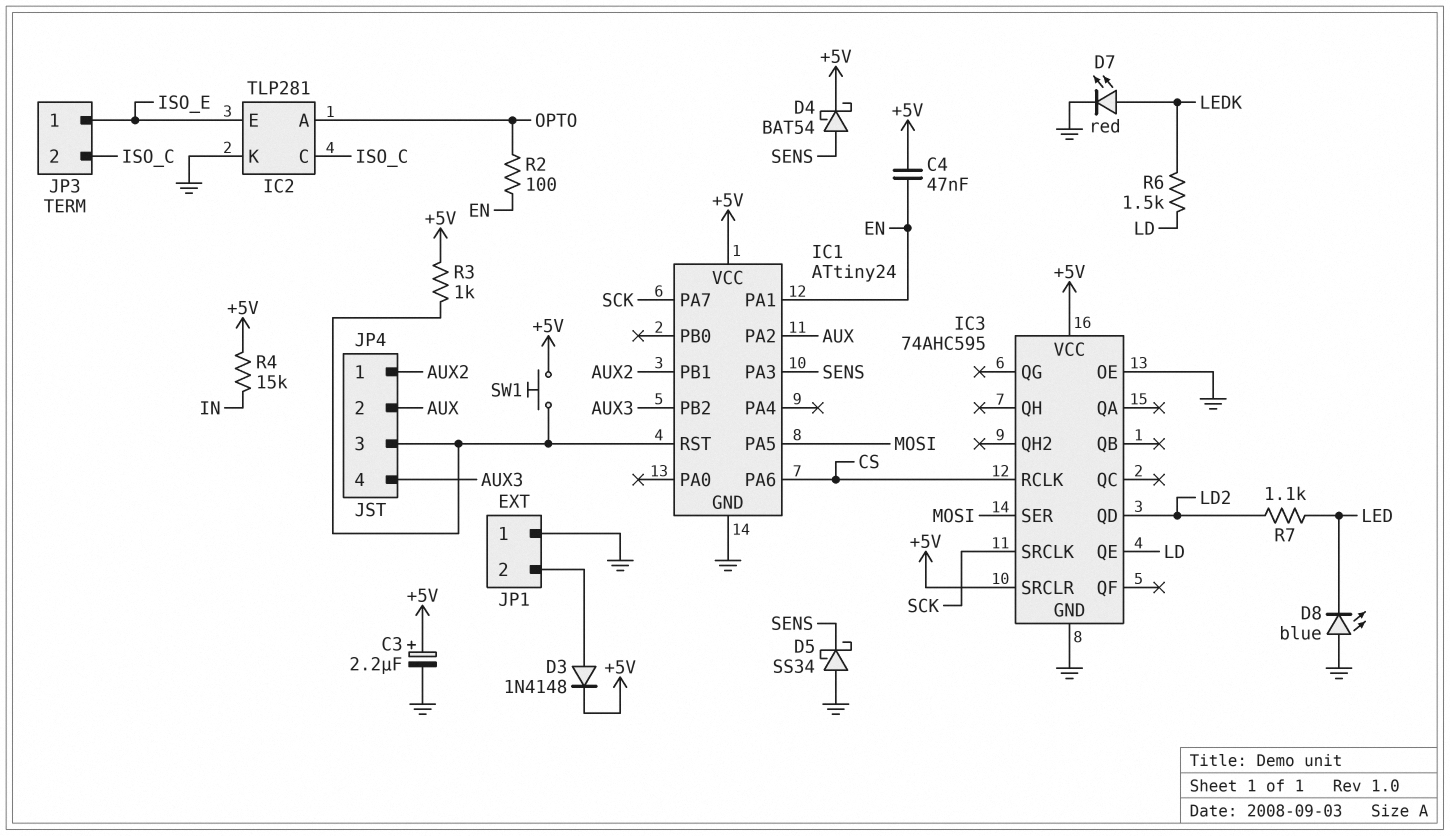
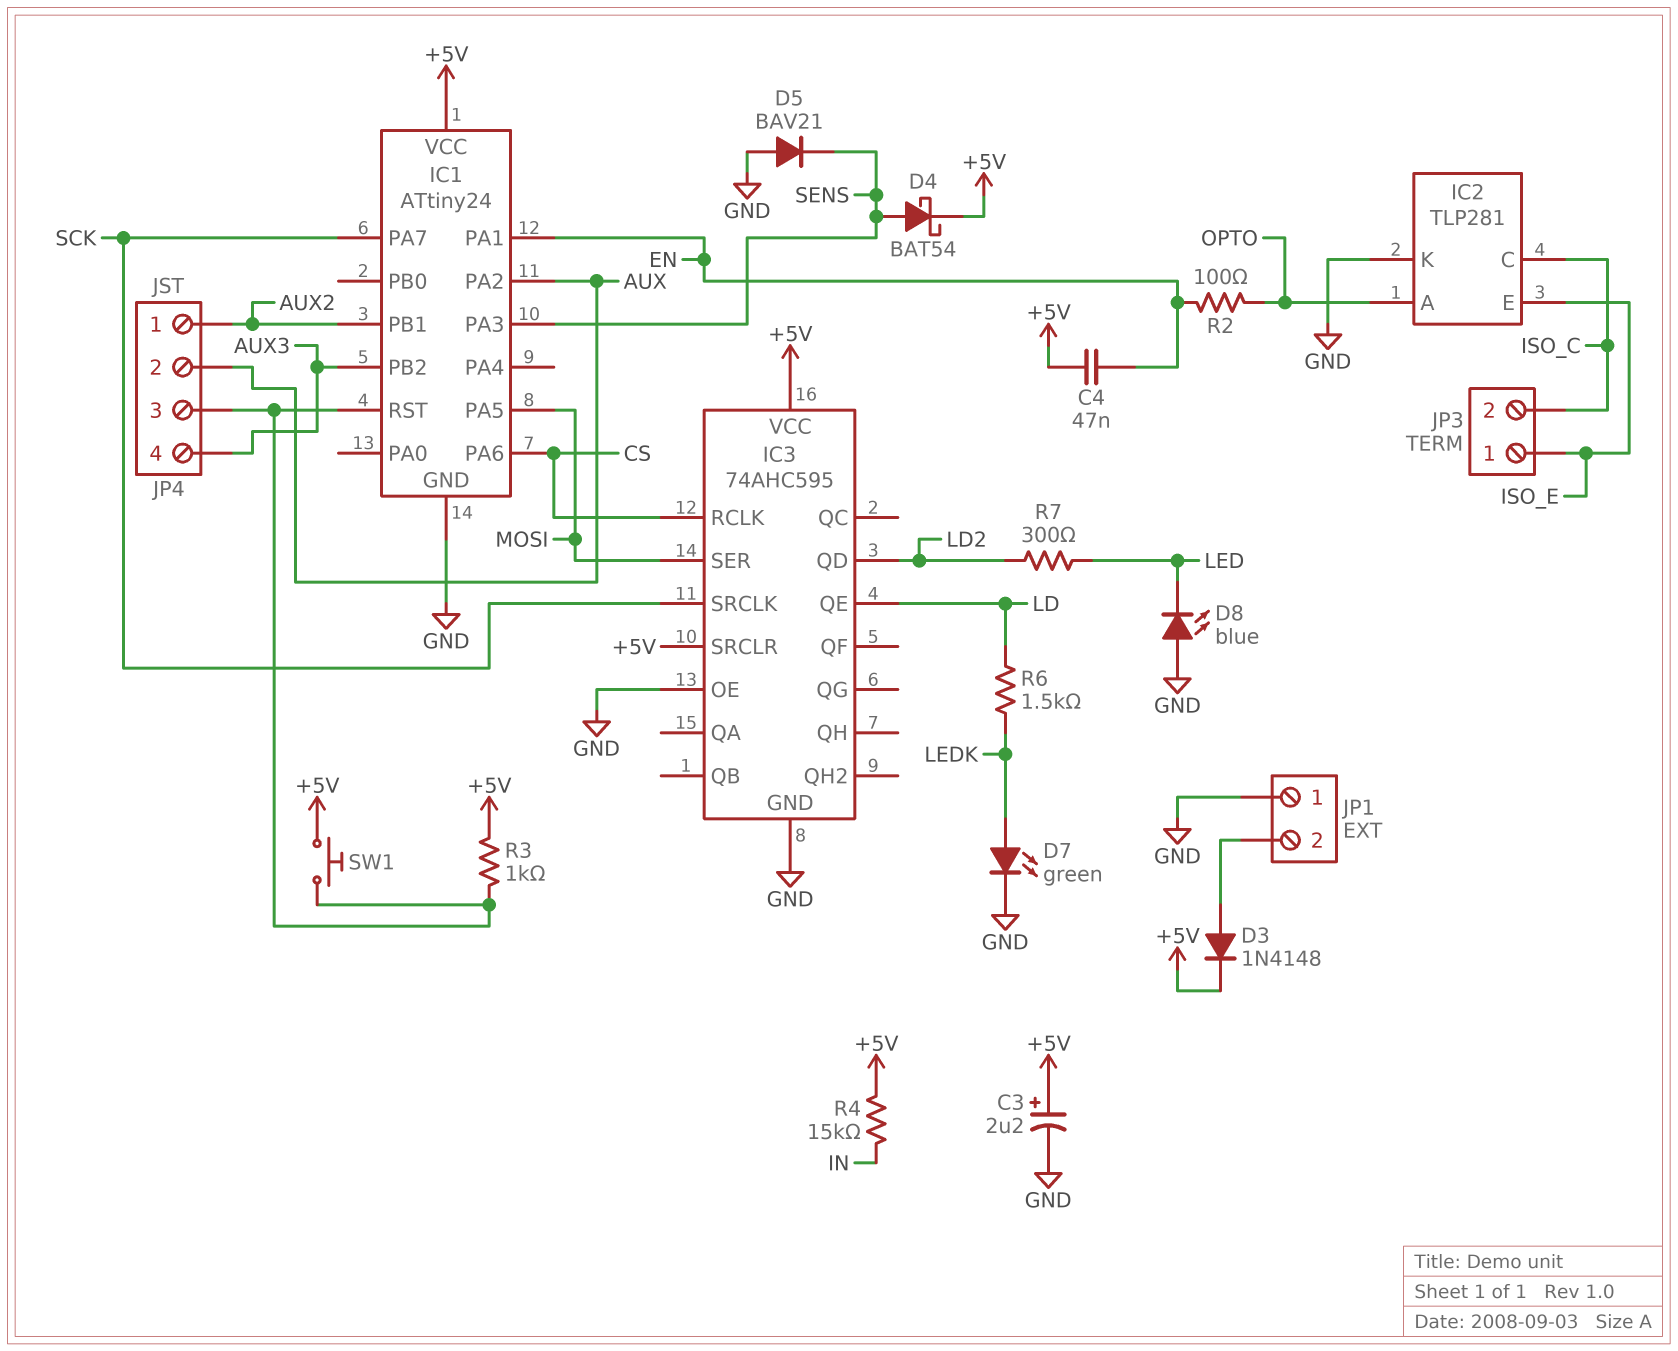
D5: schottky SS34 (A GND, K SENS) -> diode BAV21 (A GND, K SENS)
D7: LED red (A LEDK, K GND) -> LED green (A LEDK, K GND)
R7: 1.1k (LD2, LED) -> 300 (LD2, LED)

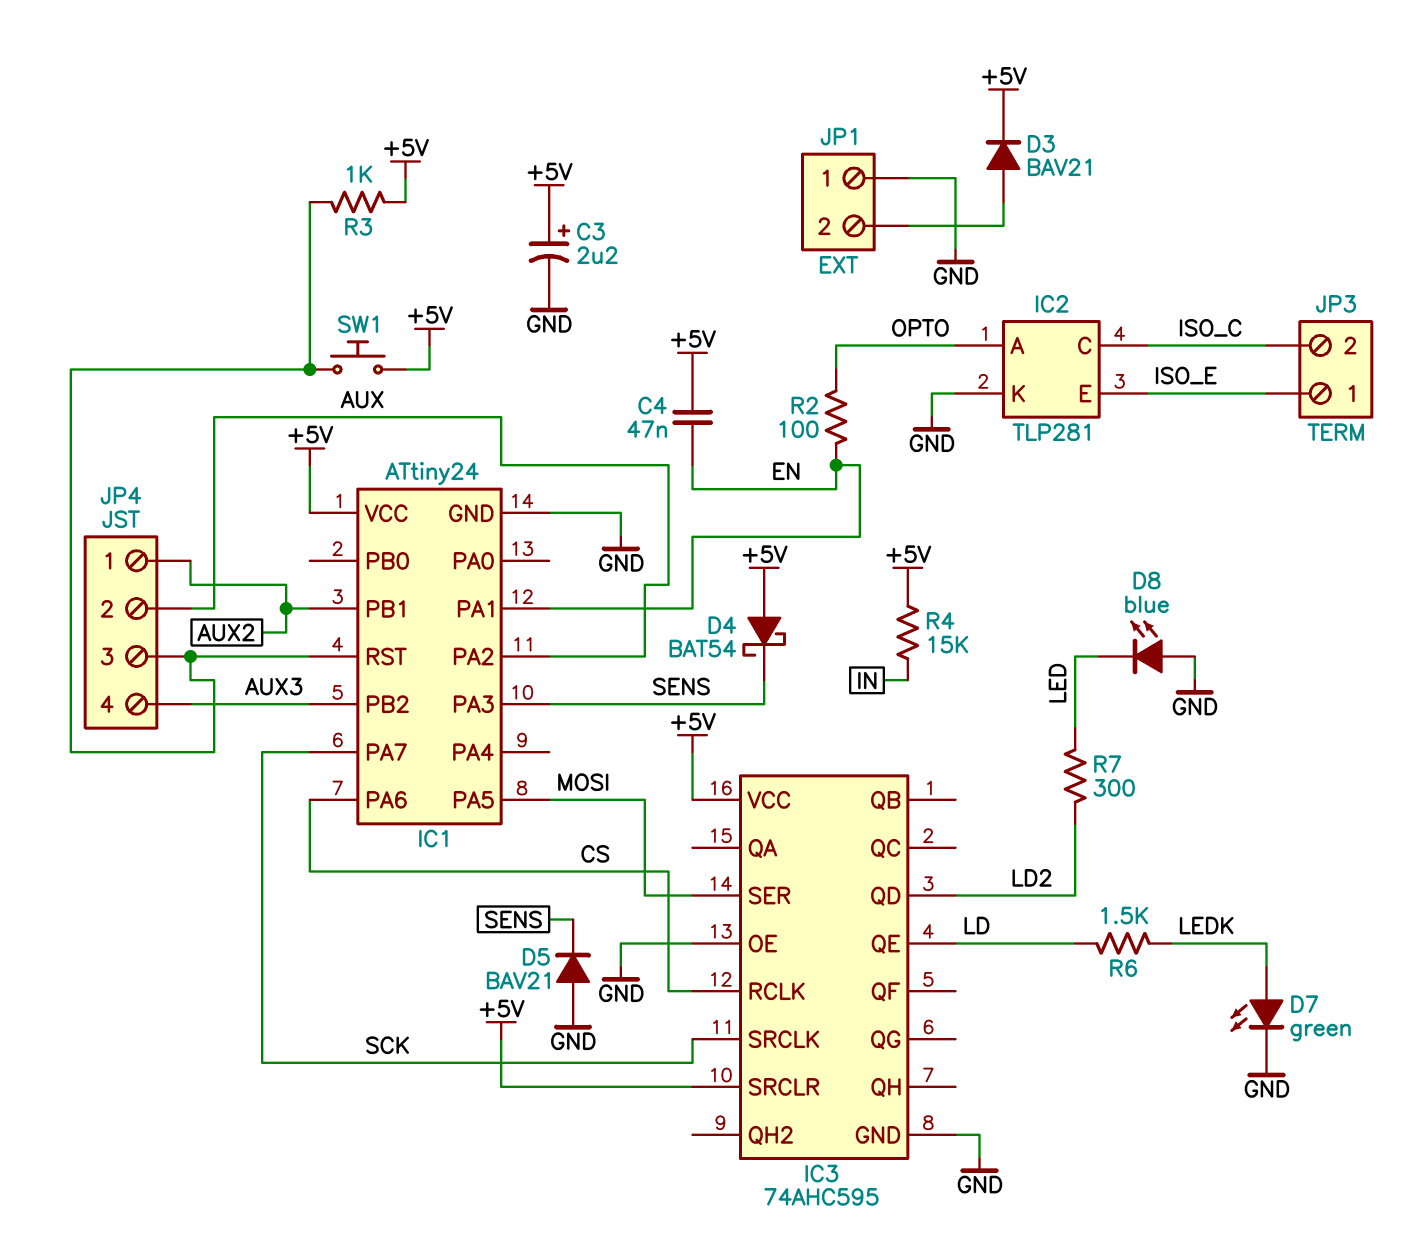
D3: diode 1N4148 (A JP1/2, K +5V) -> diode BAV21 (A JP1/2, K +5V)
D4: schottky BAT54 (A SENS, K +5V) -> schottky BAT54 (A +5V, K SENS)

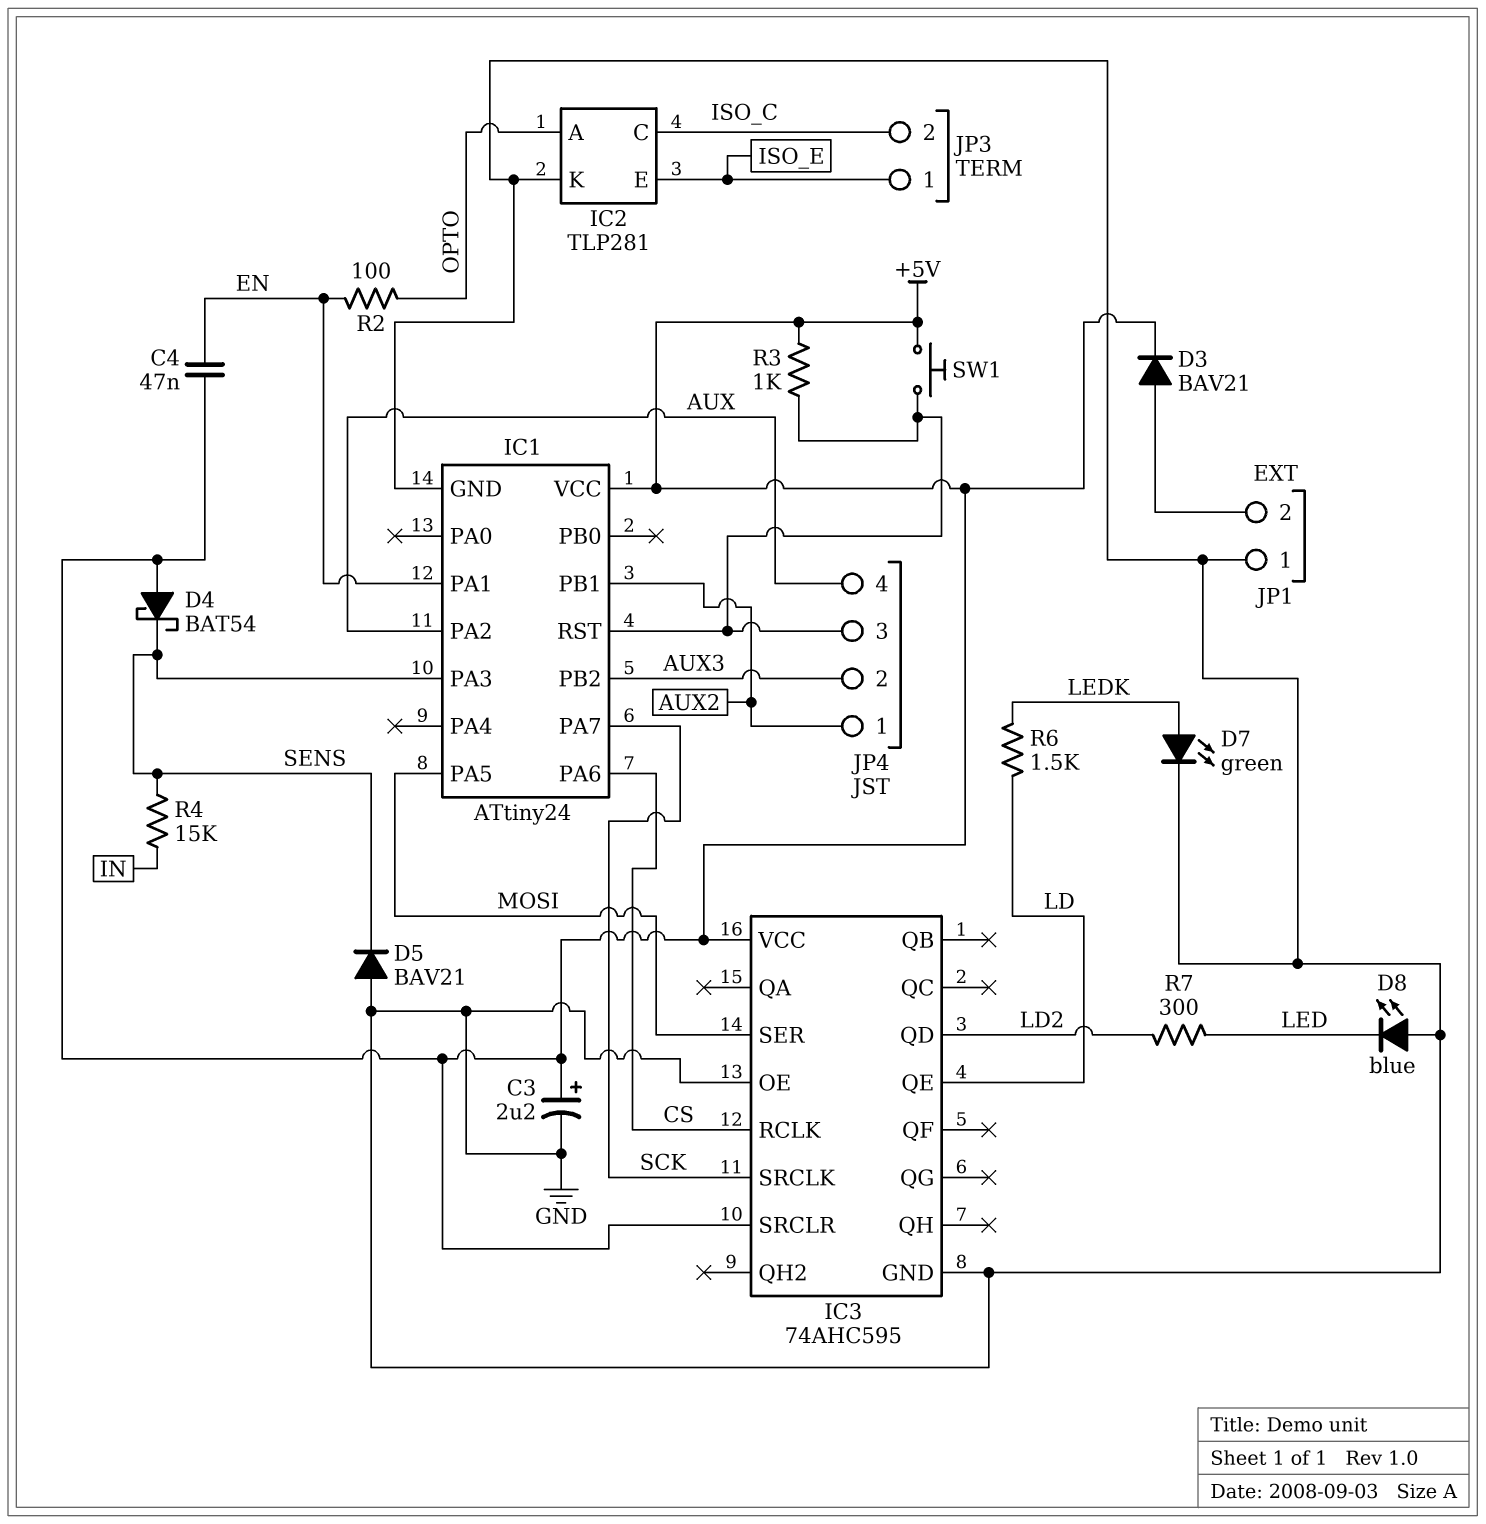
JP4 pin 2: AUX -> AUX3
JP4 pin 4: AUX3 -> AUX
R4: 15k (+5V, IN) -> 15k (IN, SENS)

